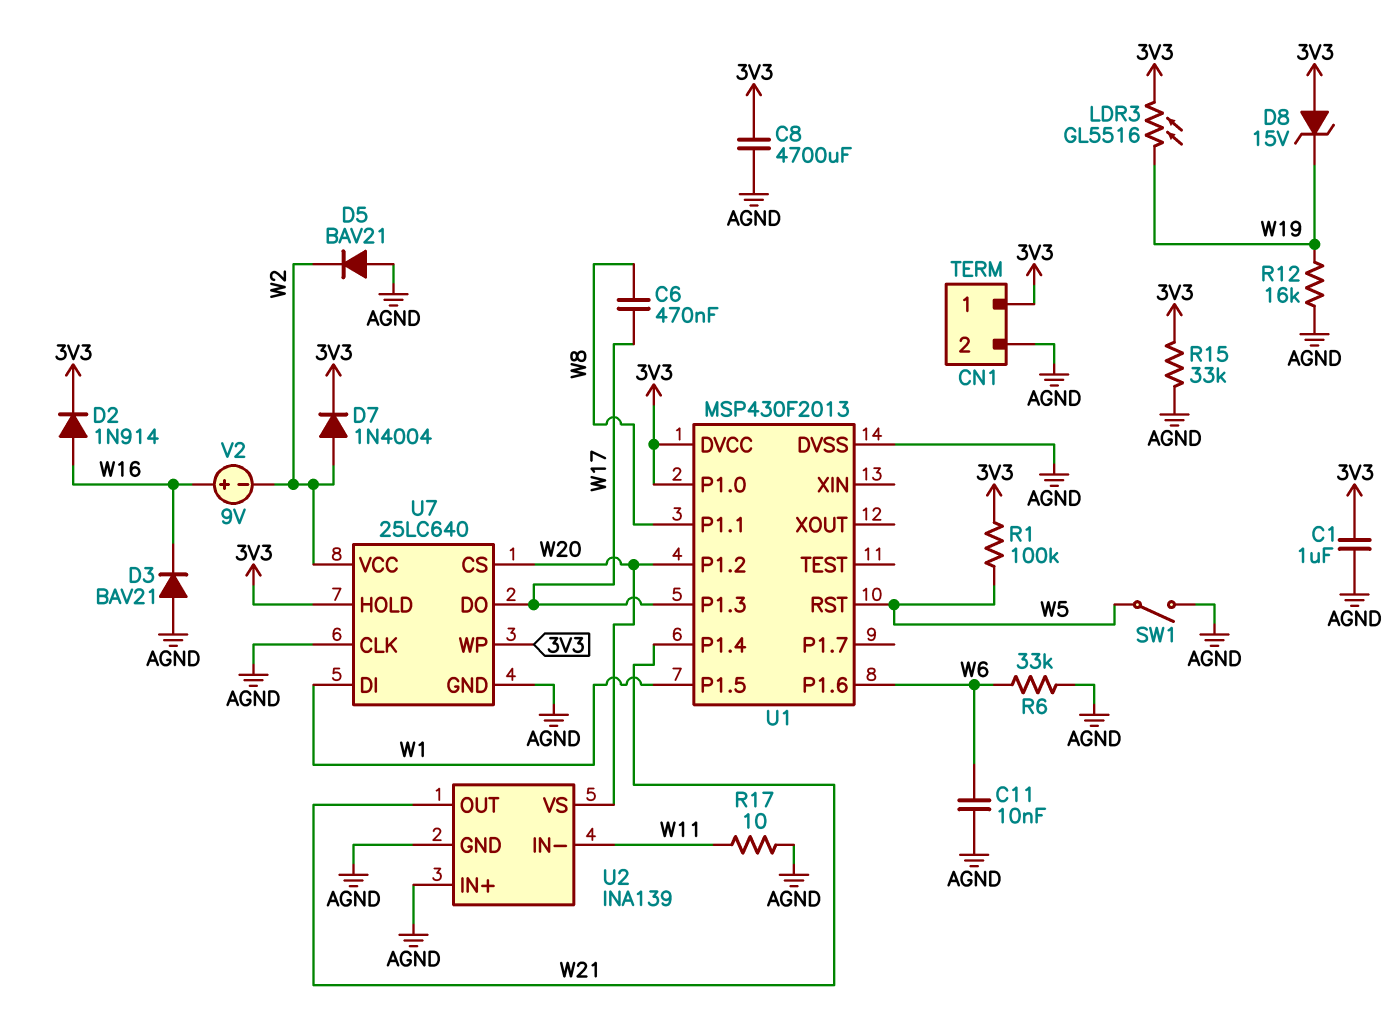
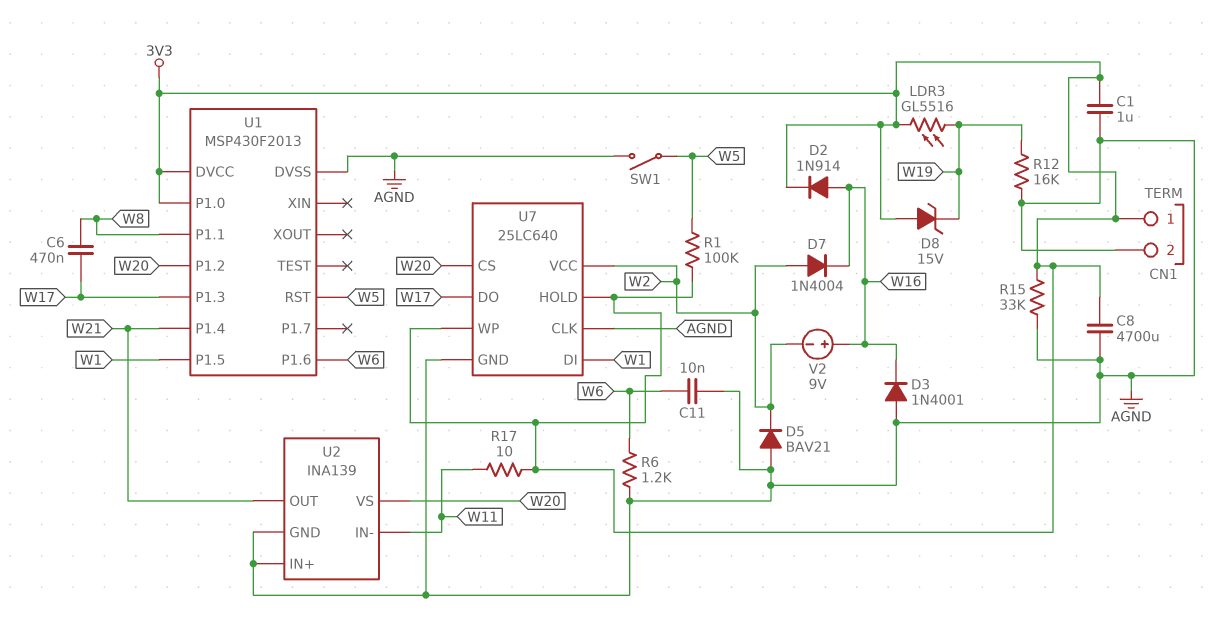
D3: diode BAV21 (A AGND, K W16) -> diode 1N4001 (A AGND, K W16)
D7: diode 1N4004 (A W2, K 3V3) -> diode 1N4004 (A W2, K W16)
R6: 33k (AGND, W6) -> 1.2k (AGND, W6)
R17: 10 (AGND, W11) -> 10 (3V3, W11)

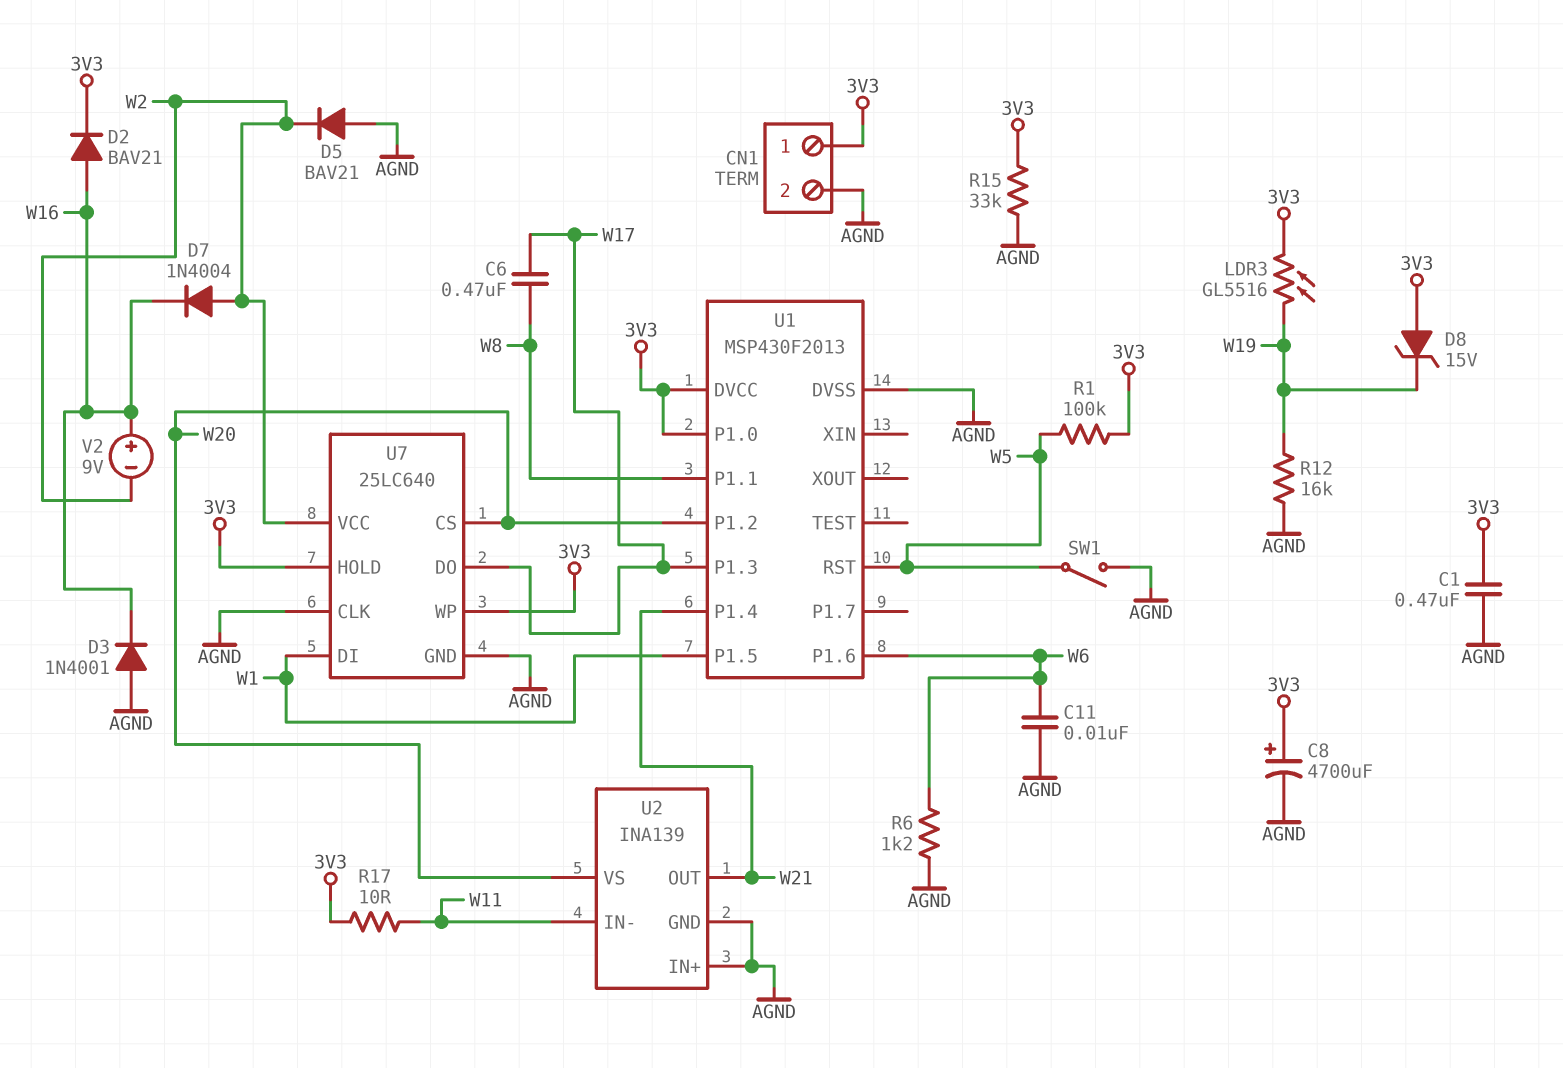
C1: 1uF (3V3, AGND) -> 470nF (3V3, AGND)
C8: 4700uF (3V3, AGND) -> 4700uF (plus 3V3, minus AGND)
D2: diode 1N914 (A W16, K 3V3) -> diode BAV21 (A W16, K 3V3)

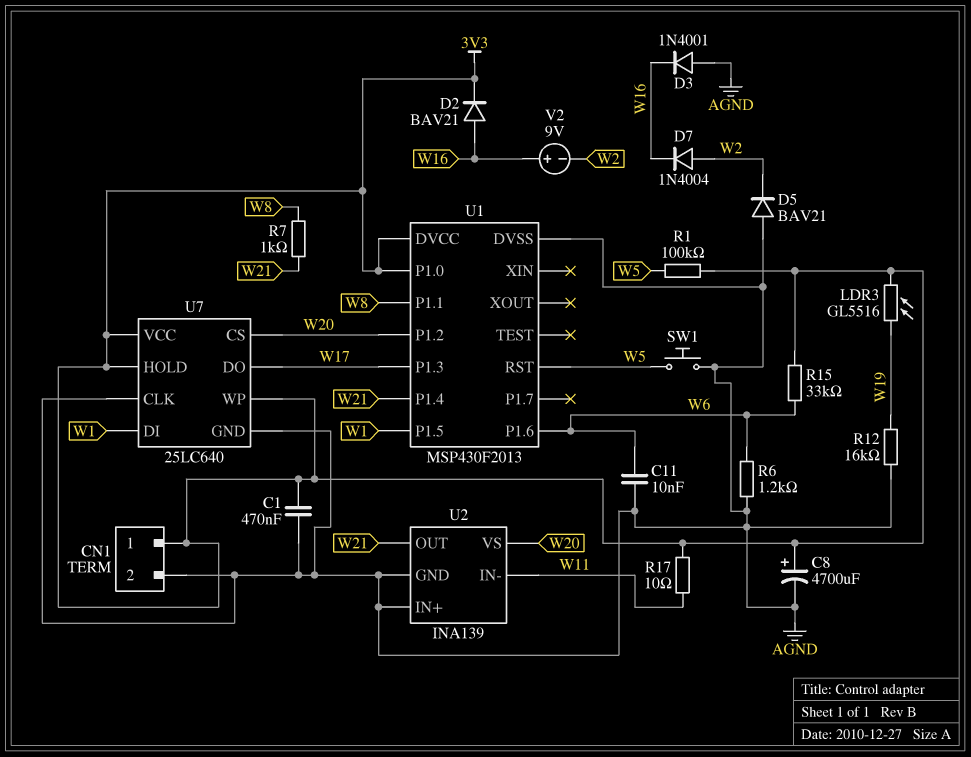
C6: 470nF (W8, W17) -> none
D8: zener 15V (A 3V3, K W19) -> none
R7: none -> 1k (W8, W21)
R15: 33k (3V3, AGND) -> 33k (3V3, W6)
SW1: switch (AGND, W5) -> button (AGND, W5)
U7 pin VCC: W2 -> 3V3

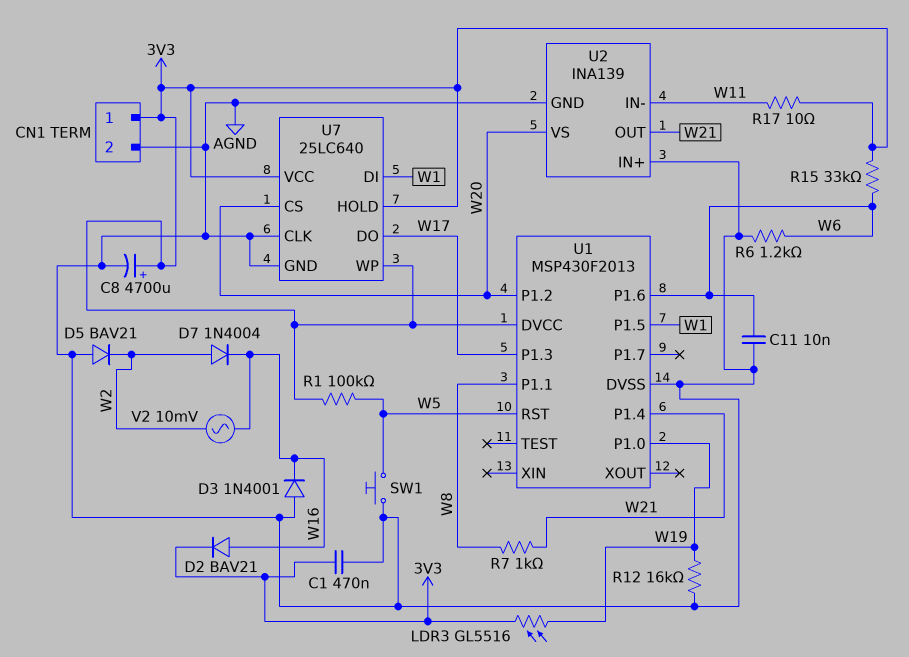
U1 pin P1.0: 3V3 -> W19
V2: 9V (plus W16, minus W2) -> AC 10mV (W2, W16)

